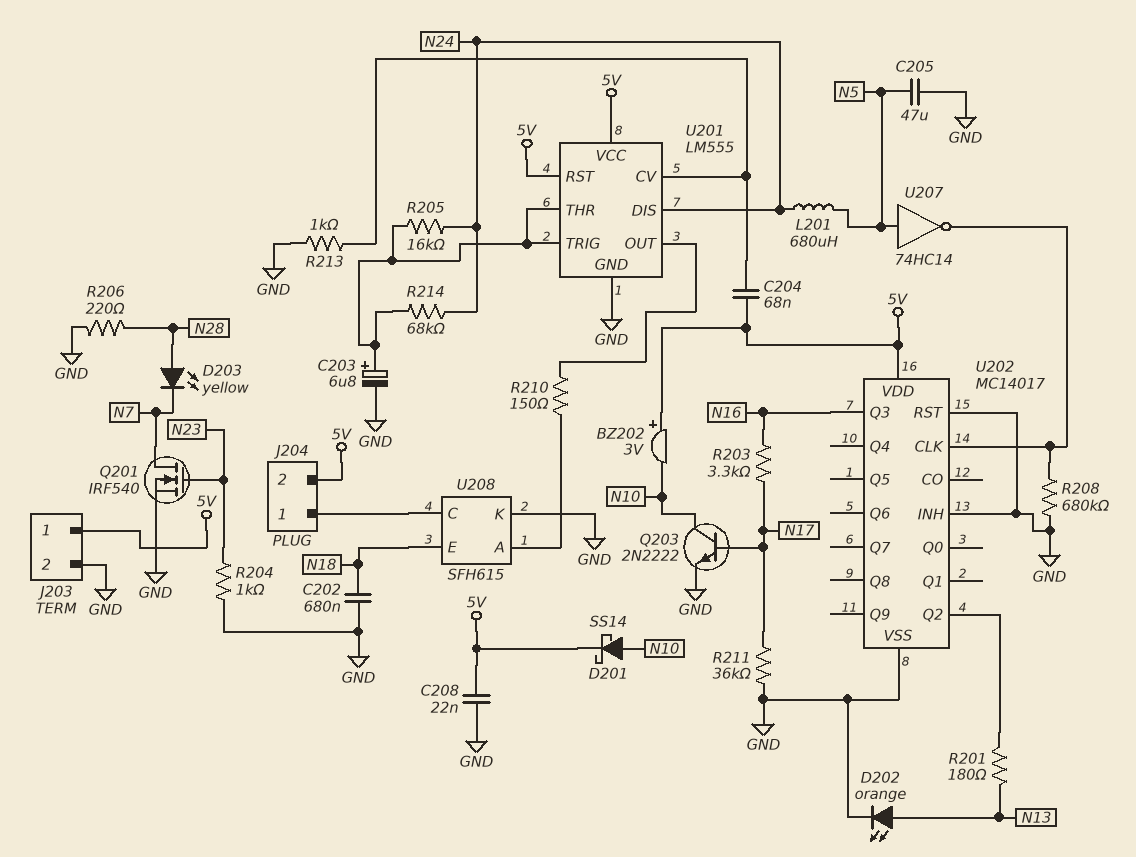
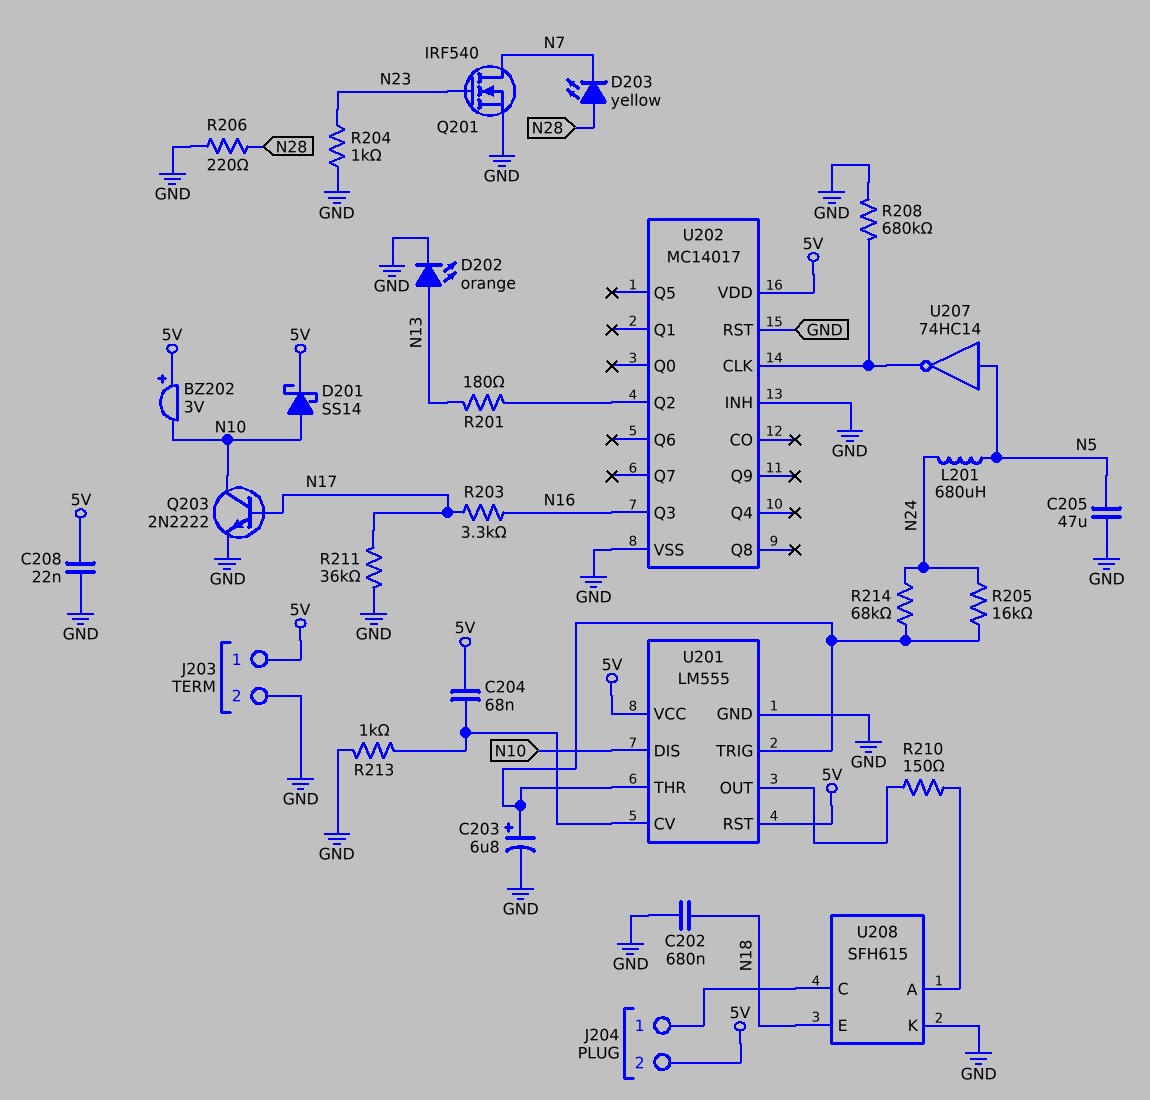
U201 pin DIS: N24 -> N10

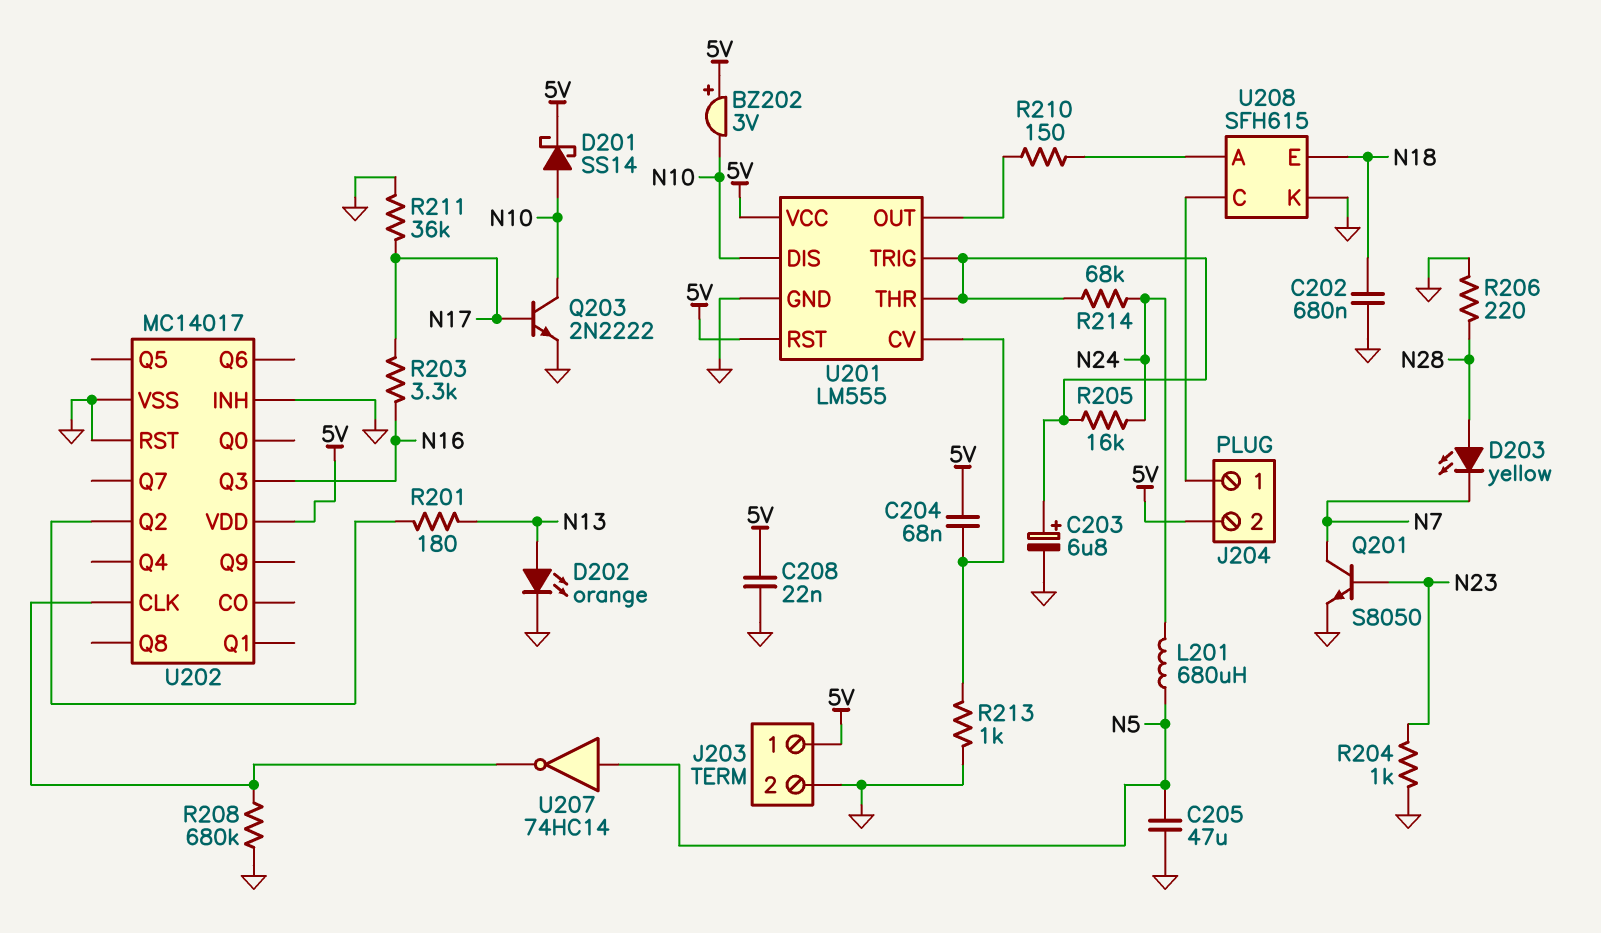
Q201: NMOS IRF540 (G N23, D N7, S GND) -> NPN S8050 (B N23, C N7, E GND)

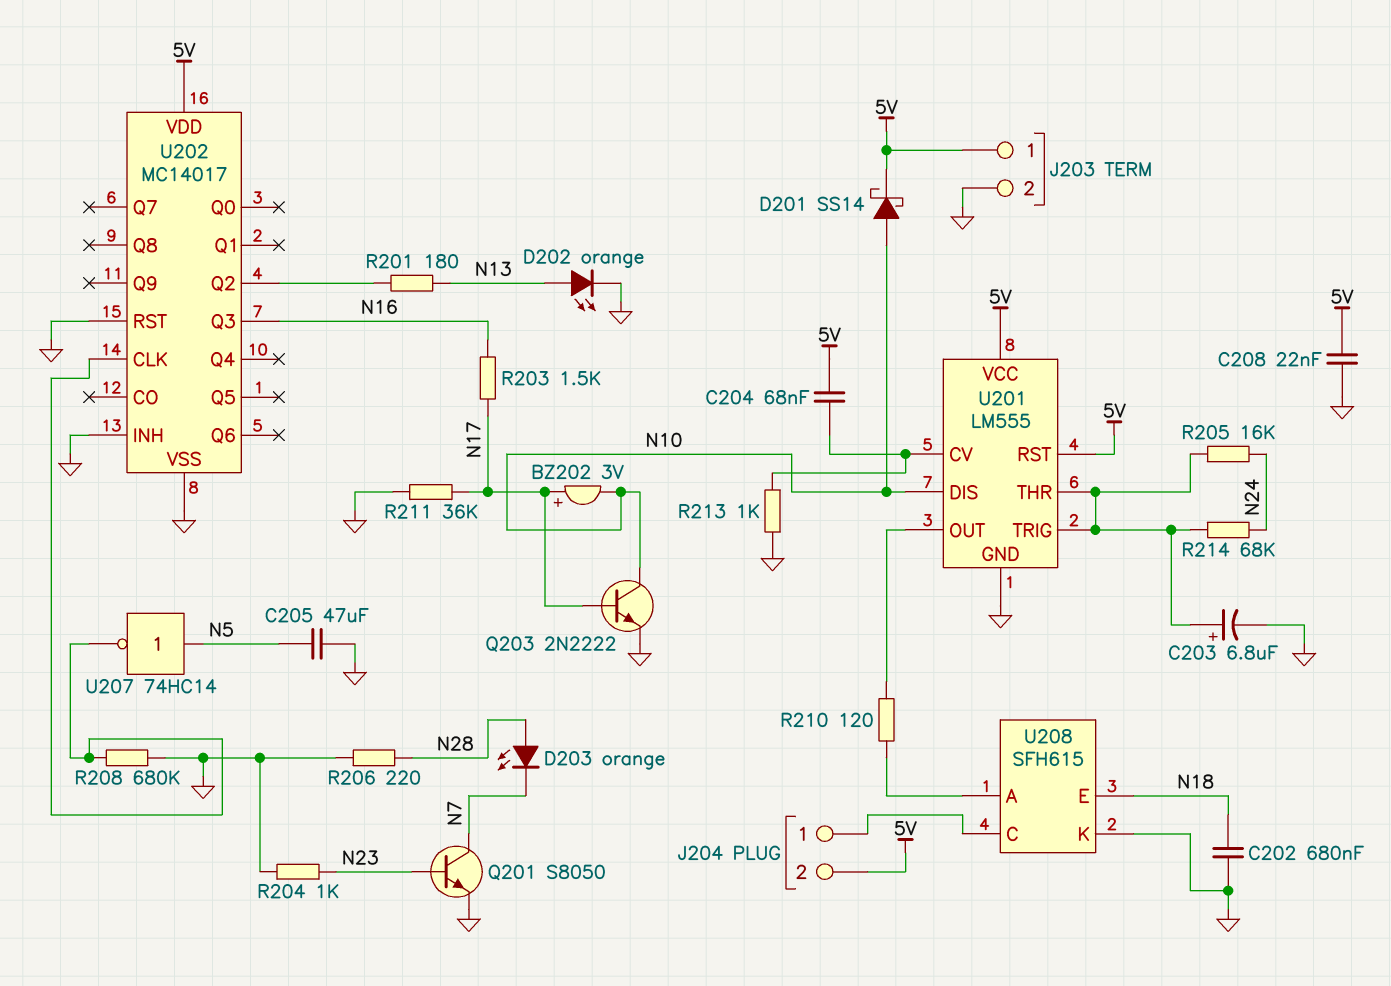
BZ202: buzzer 3V (plus 5V, minus N10) -> buzzer 3V (plus N17, minus N10)
D203: LED yellow (A N28, K N7) -> LED orange (A N28, K N7)
L201: 680uH (N5, N24) -> none
R203: 3.3k (N16, N17) -> 1.5k (N16, N17)
R210: 150 (U201/OUT, U208/A) -> 120 (U201/OUT, U208/A)

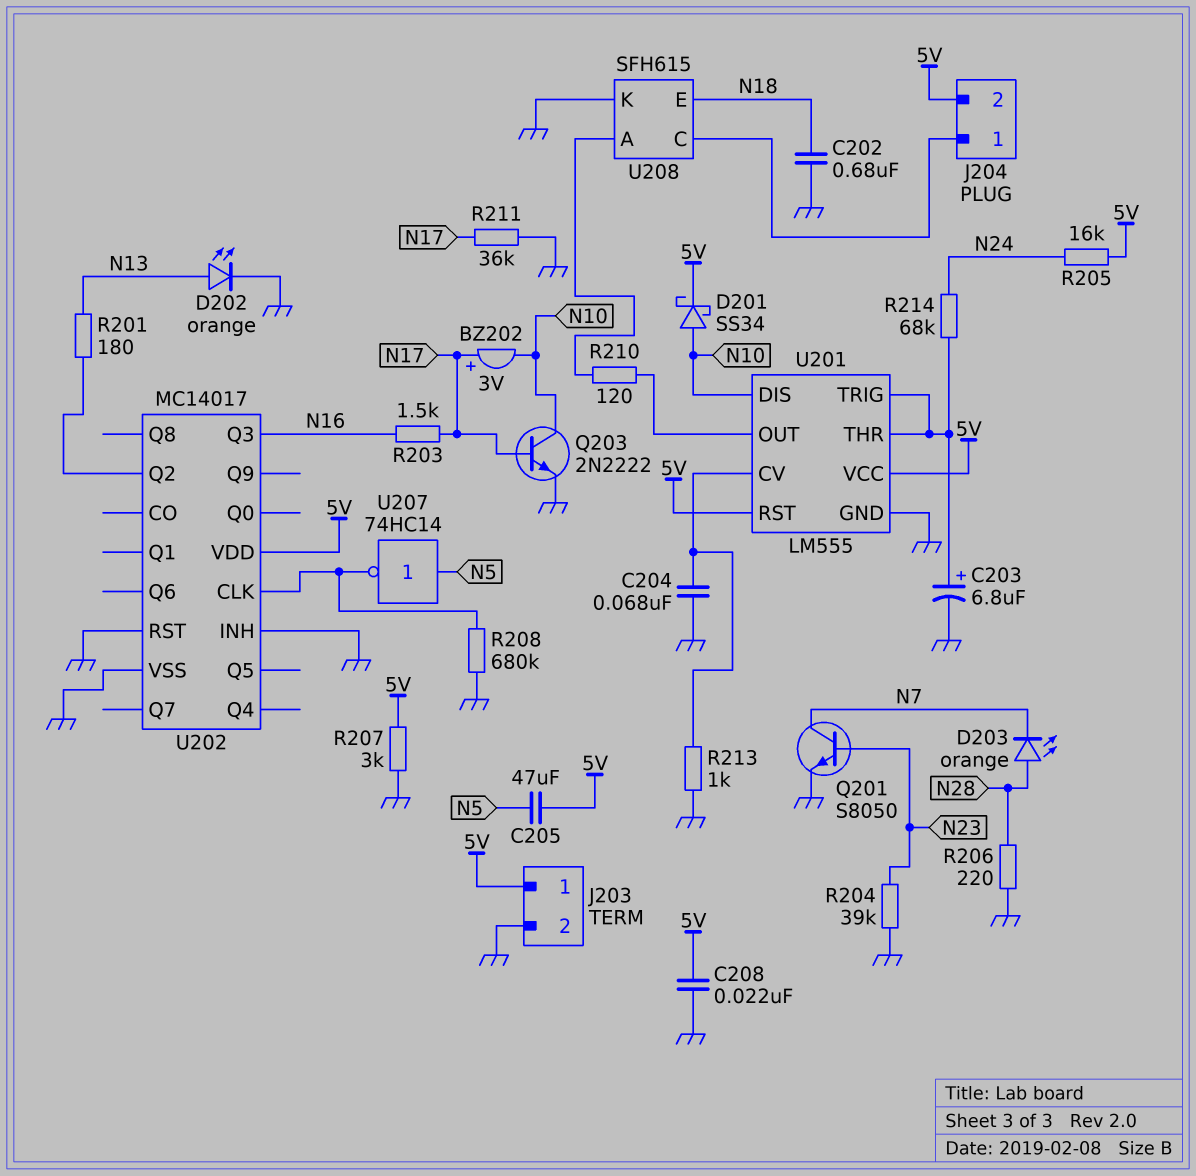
C204: 68nF (5V, U201/CV) -> 68nF (GND, U201/CV)
C205: 47uF (GND, N5) -> 47uF (5V, N5)
D201: schottky SS14 (A N10, K 5V) -> schottky SS34 (A N10, K 5V)
R204: 1k (GND, N23) -> 39k (GND, N23)
R205: 16k (N24, U201/THR) -> 16k (5V, N24)
R207: none -> 3k (5V, GND)

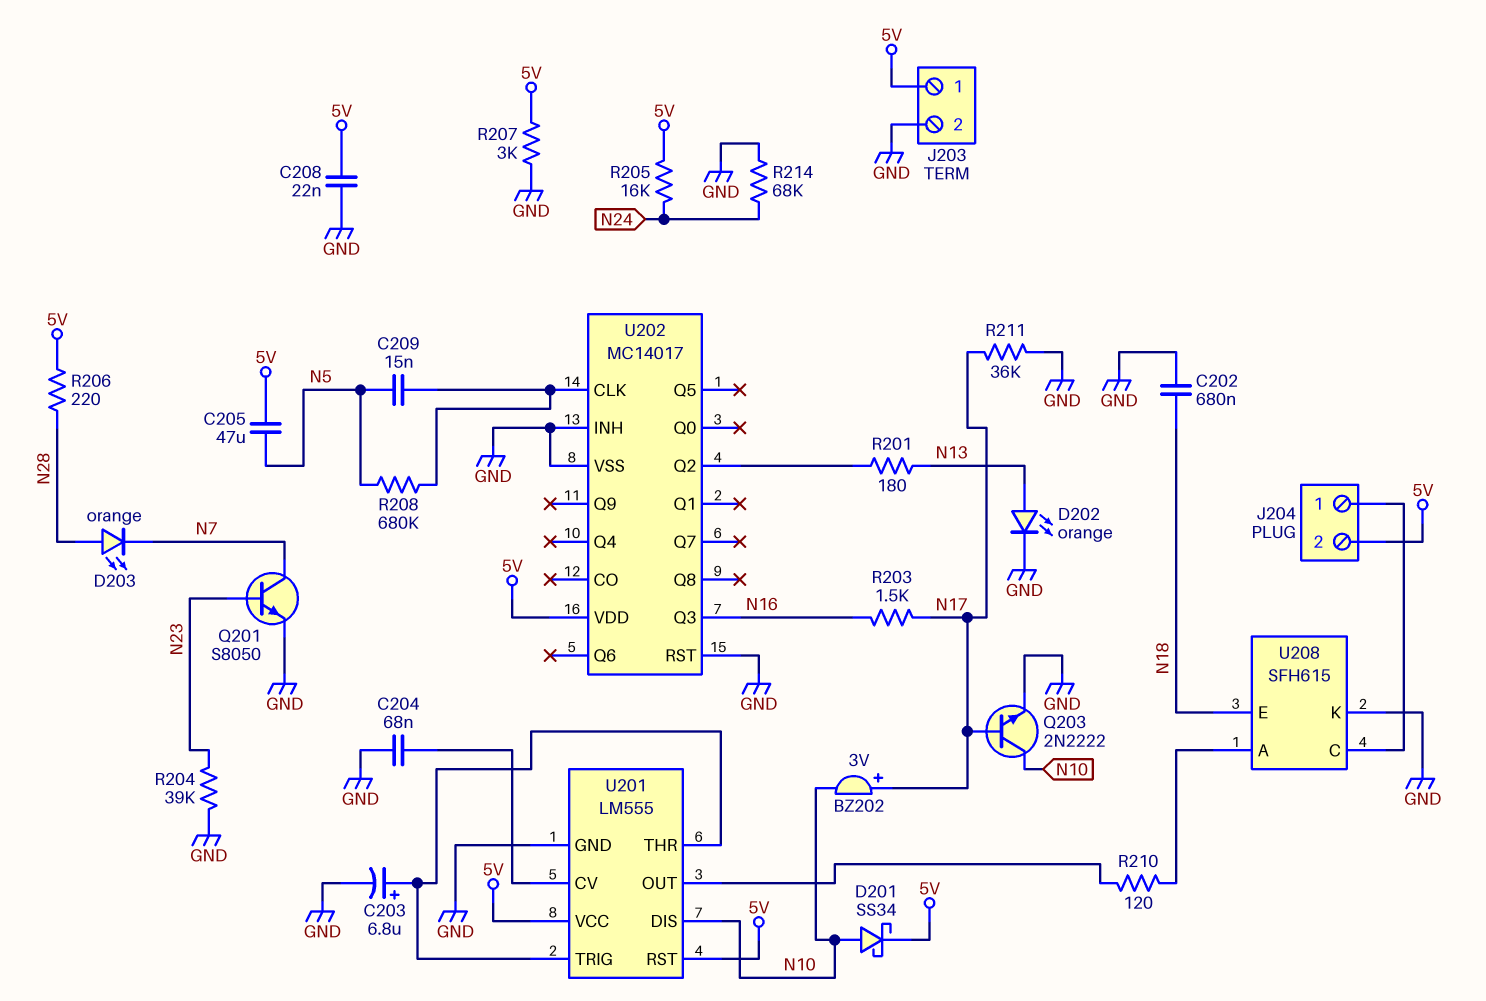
C209: none -> 15nF (N5, U202/CLK)
R206: 220 (GND, N28) -> 220 (5V, N28)
R208: 680k (GND, U202/CLK) -> 680k (N5, U202/CLK)
R213: 1k (GND, U201/CV) -> none
R214: 68k (N24, U201/THR) -> 68k (GND, N24)
U207: NOT 74HC14 (in N5, out U202/CLK) -> none

